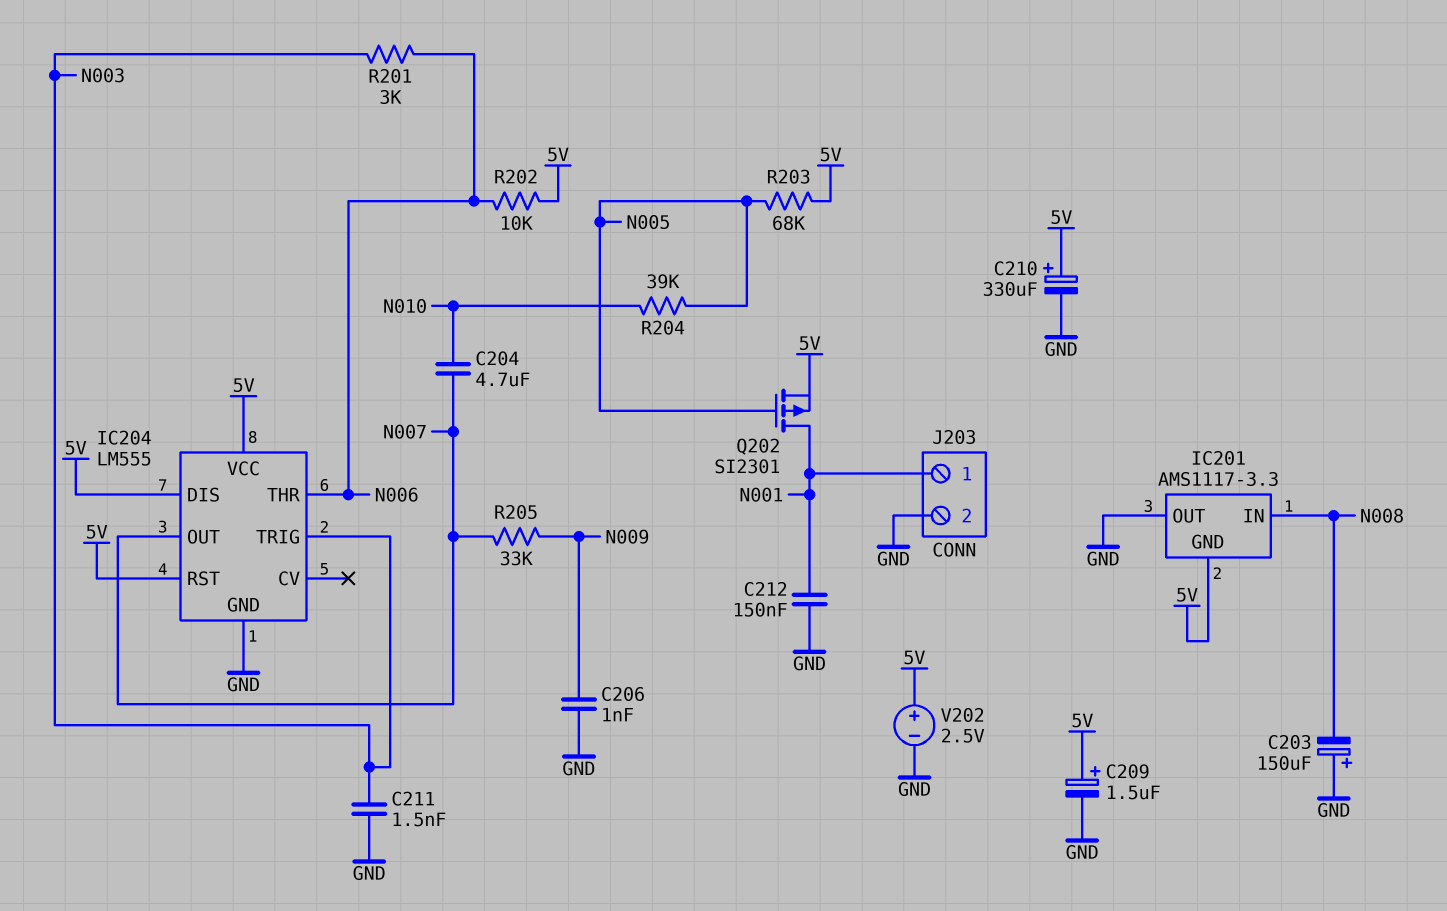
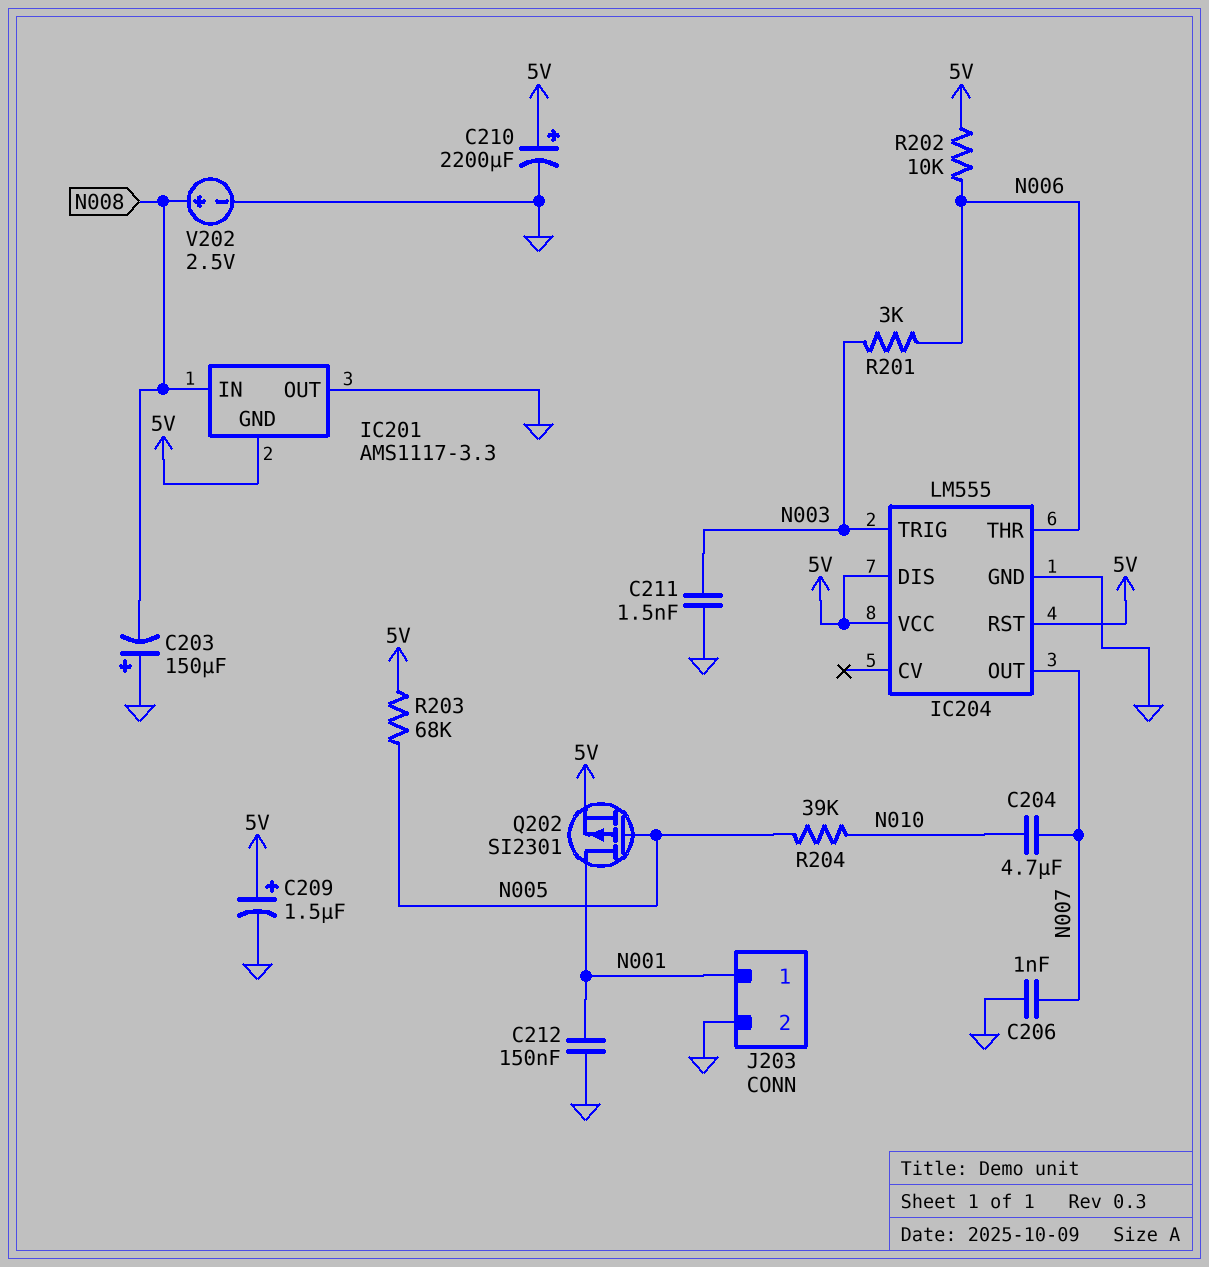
C206: 1nF (GND, N009) -> 1nF (GND, N007)
C210: 330uF (plus 5V, minus GND) -> 2200uF (plus 5V, minus GND)
R205: 33k (N007, N009) -> none
V202: 2.5V (plus 5V, minus GND) -> 2.5V (plus N008, minus GND)

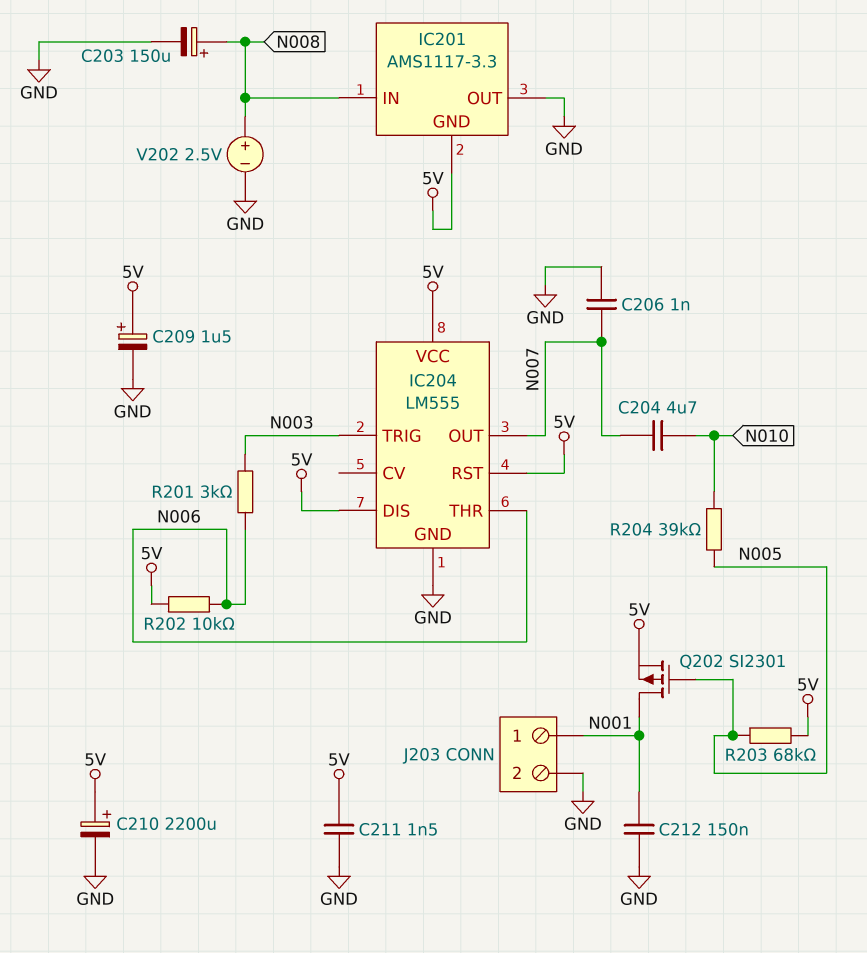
C203: 150uF (plus GND, minus N008) -> 150uF (plus N008, minus GND)
C211: 1.5nF (GND, N003) -> 1.5nF (5V, GND)

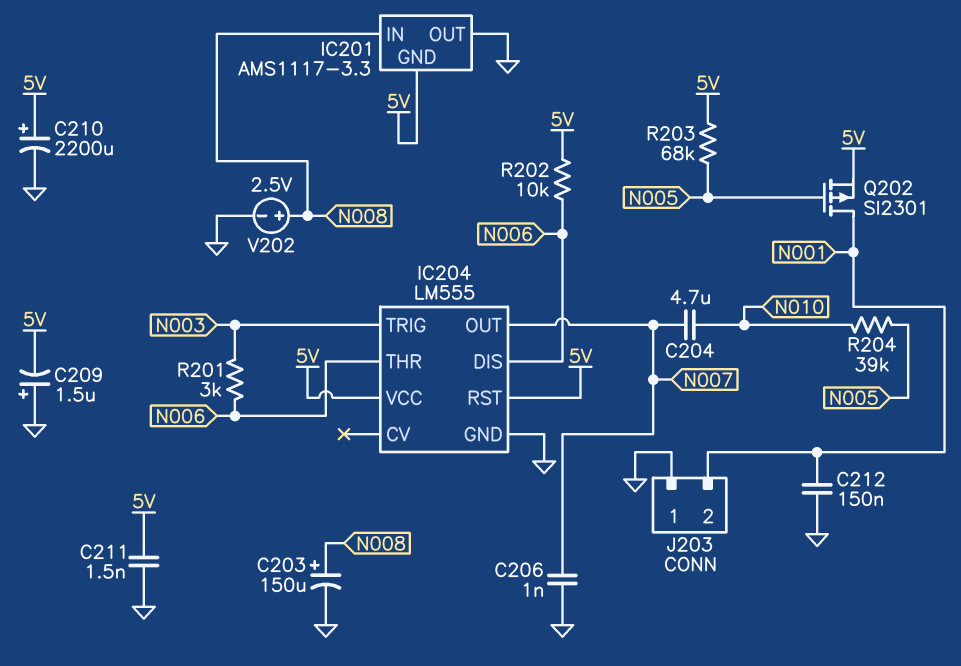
C209: 1.5uF (plus 5V, minus GND) -> 1.5uF (plus GND, minus 5V)
IC204 pin DIS: 5V -> N006
J203 pin 1: N001 -> GND
J203 pin 2: GND -> N001

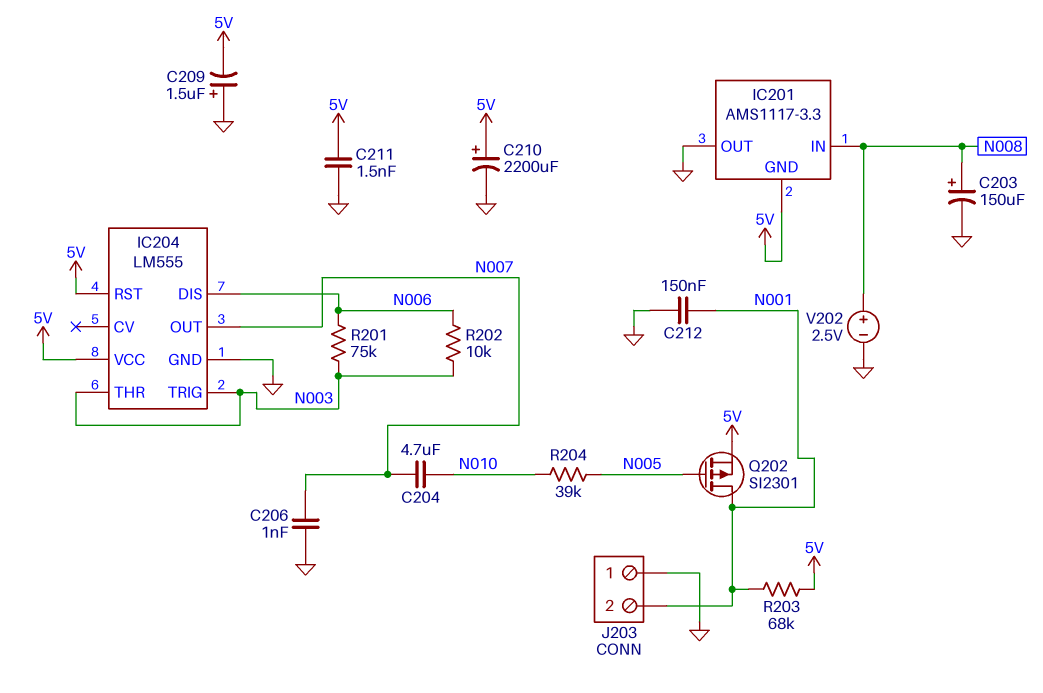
IC204 pin THR: N006 -> N003
R201: 3k (N003, N006) -> 75k (N003, N006)
R202: 10k (5V, N006) -> 10k (N003, N006)
R203: 68k (5V, N005) -> 68k (5V, N001)

